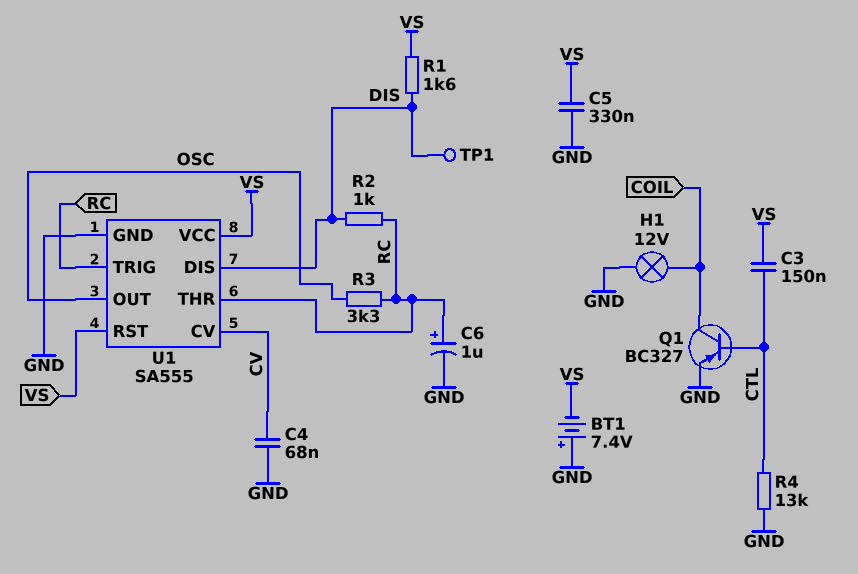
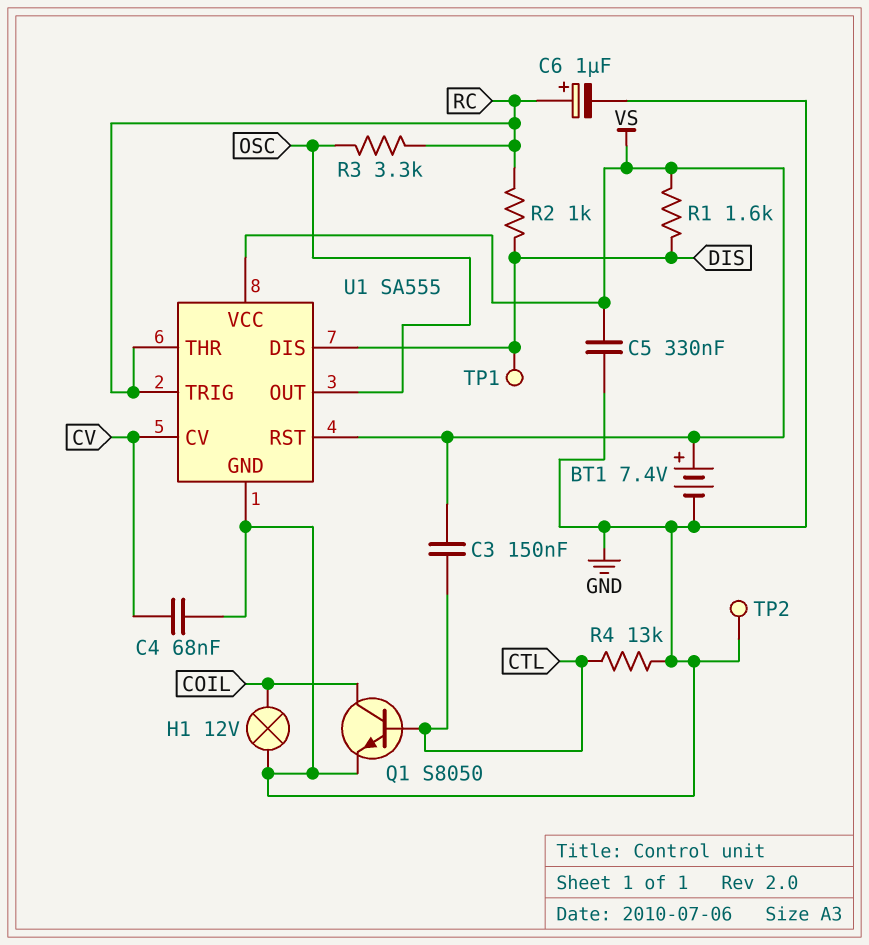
BT1: 7.4V (plus GND, minus VS) -> 7.4V (plus VS, minus GND)
Q1: PNP BC327 (B CTL, C COIL, E GND) -> NPN S8050 (B CTL, C COIL, E GND)
TP2: none -> test point (GND)

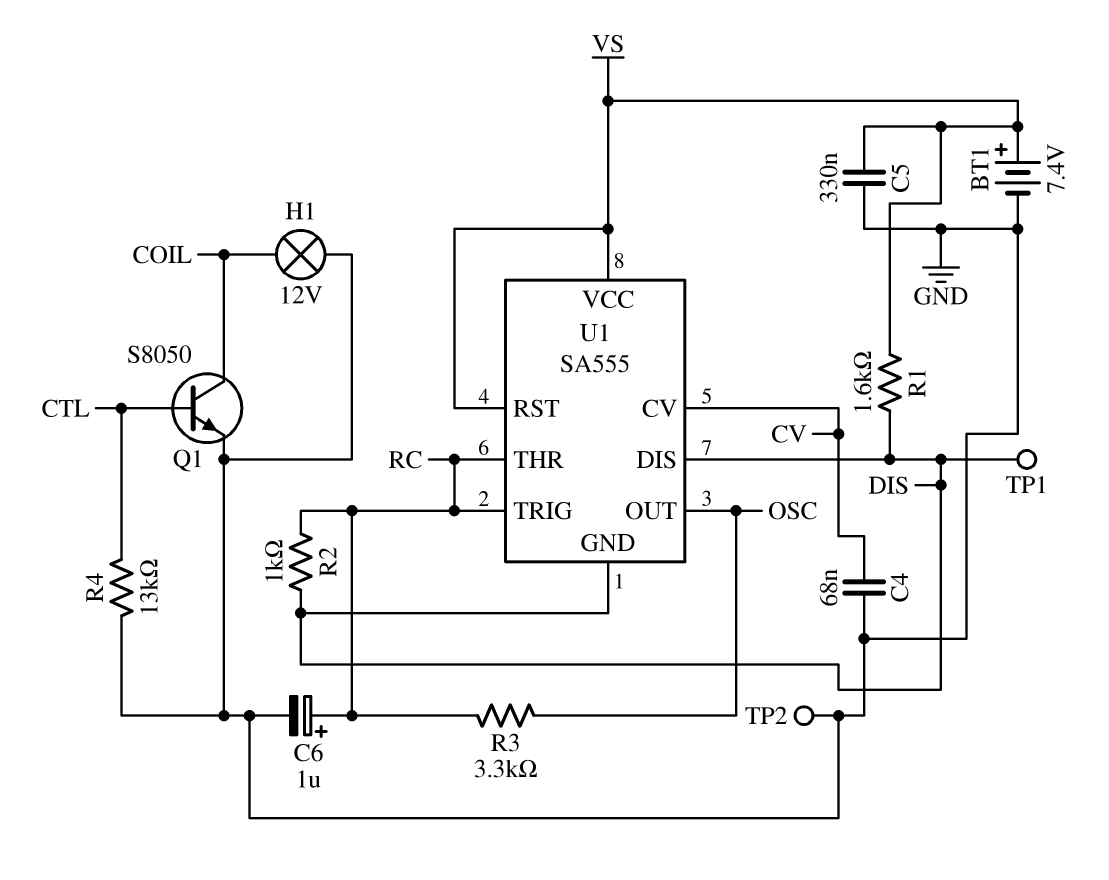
C3: 150nF (CTL, VS) -> none
U1 pin GND: GND -> DIS

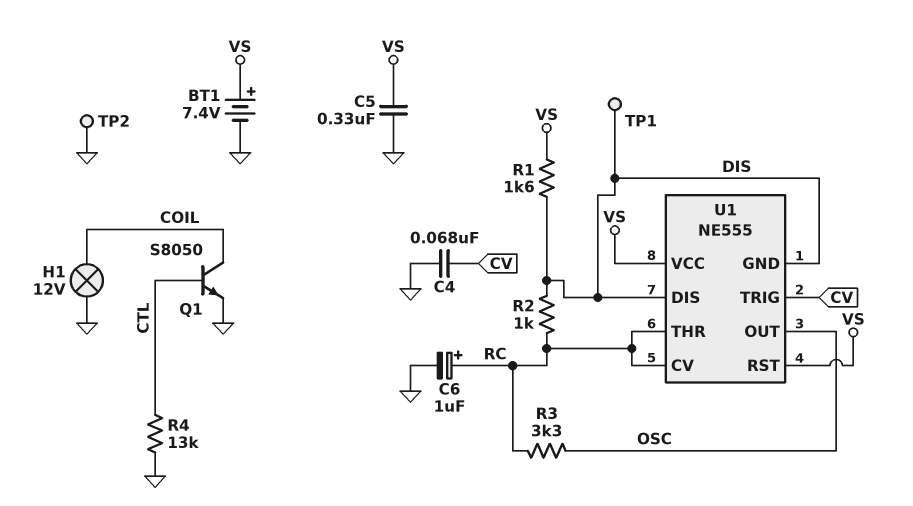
U1: SA555 -> NE555
U1 pin CV: CV -> RC
U1 pin TRIG: RC -> CV

